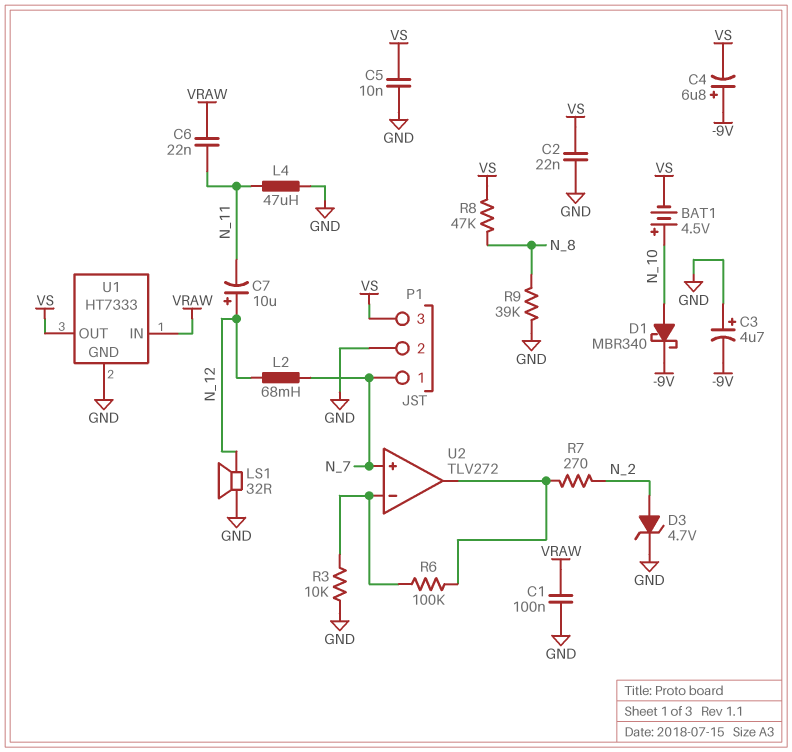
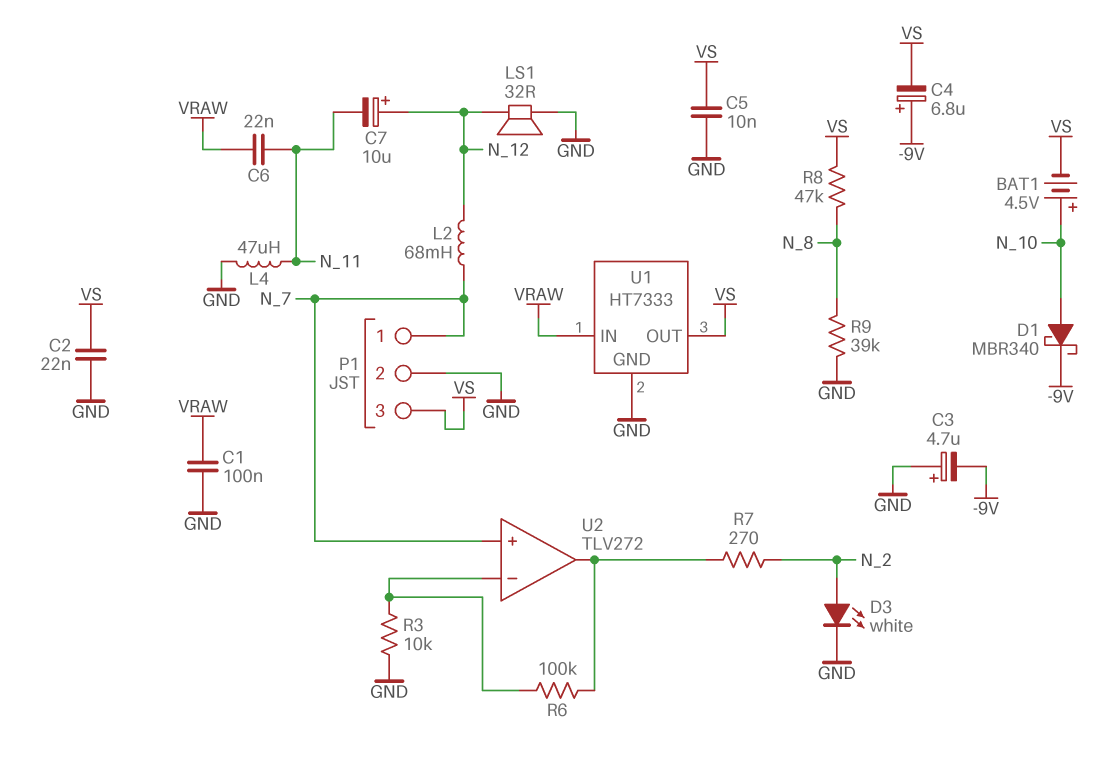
D3: zener 4.7V (A N_2, K GND) -> LED white (A N_2, K GND)

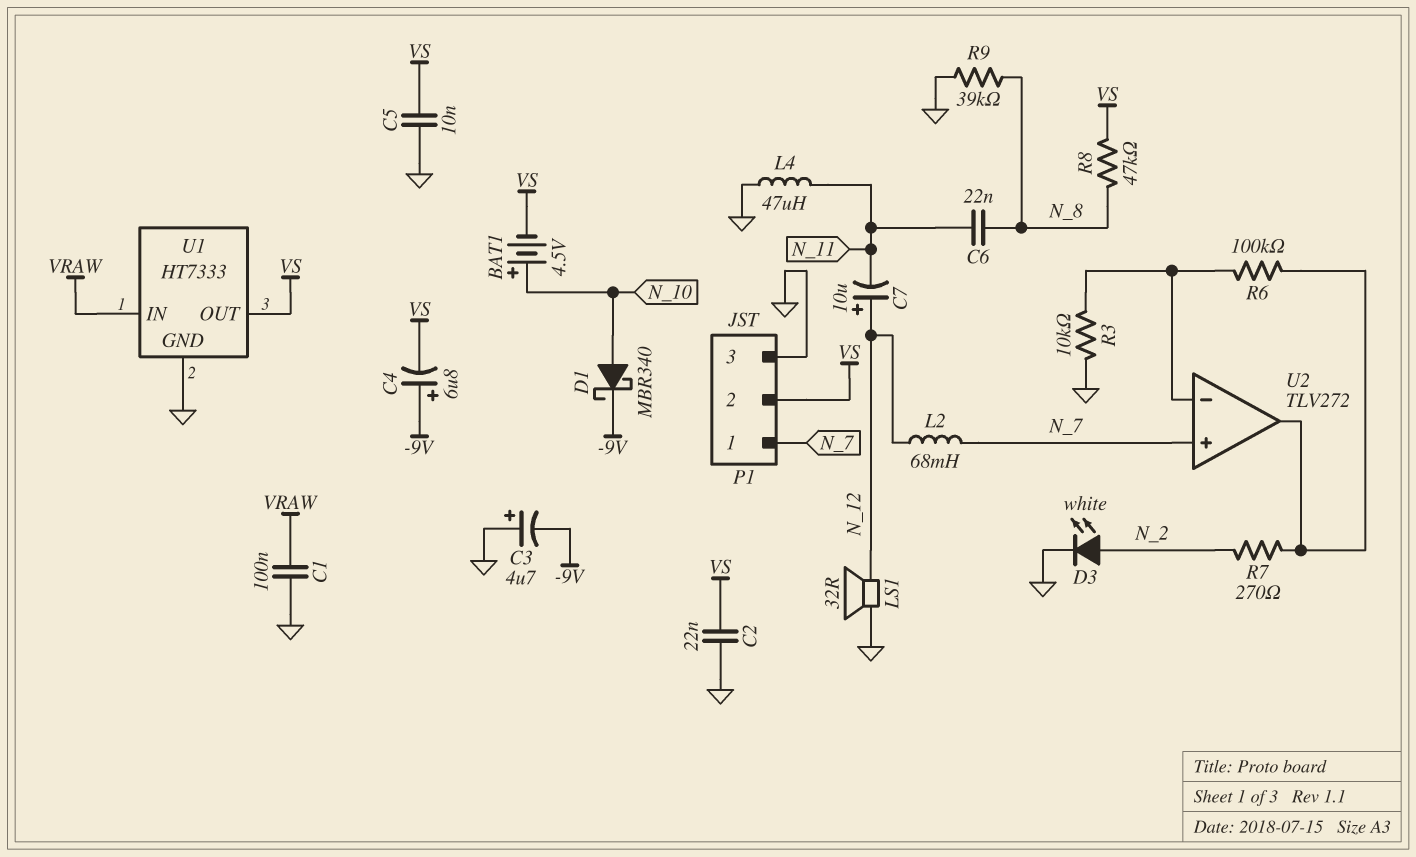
C6: 22nF (N_11, VRAW) -> 22nF (N_8, N_11)
P1 pin 2: GND -> VS
P1 pin 3: VS -> GND

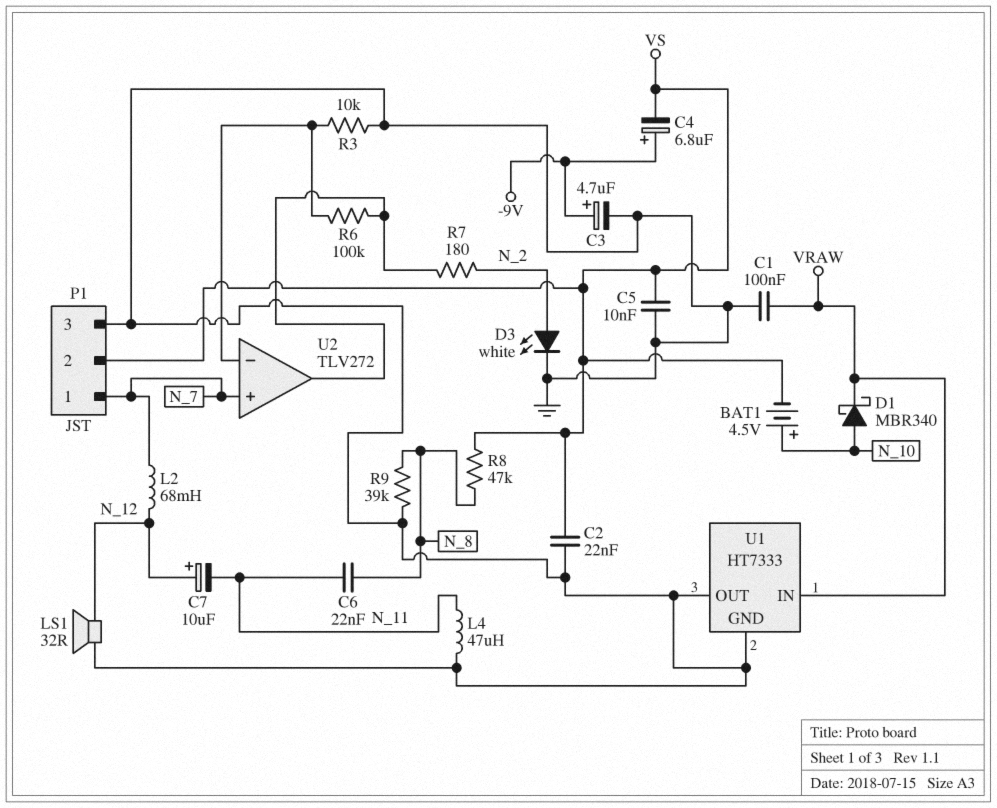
C3: 4.7uF (plus GND, minus -9V) -> 4.7uF (plus -9V, minus GND)
D1: schottky MBR340 (A N_10, K -9V) -> schottky MBR340 (A N_10, K VRAW)
R7: 270 (N_2, U2/out) -> 180 (N_2, U2/out)
U1 pin OUT: VS -> GND

